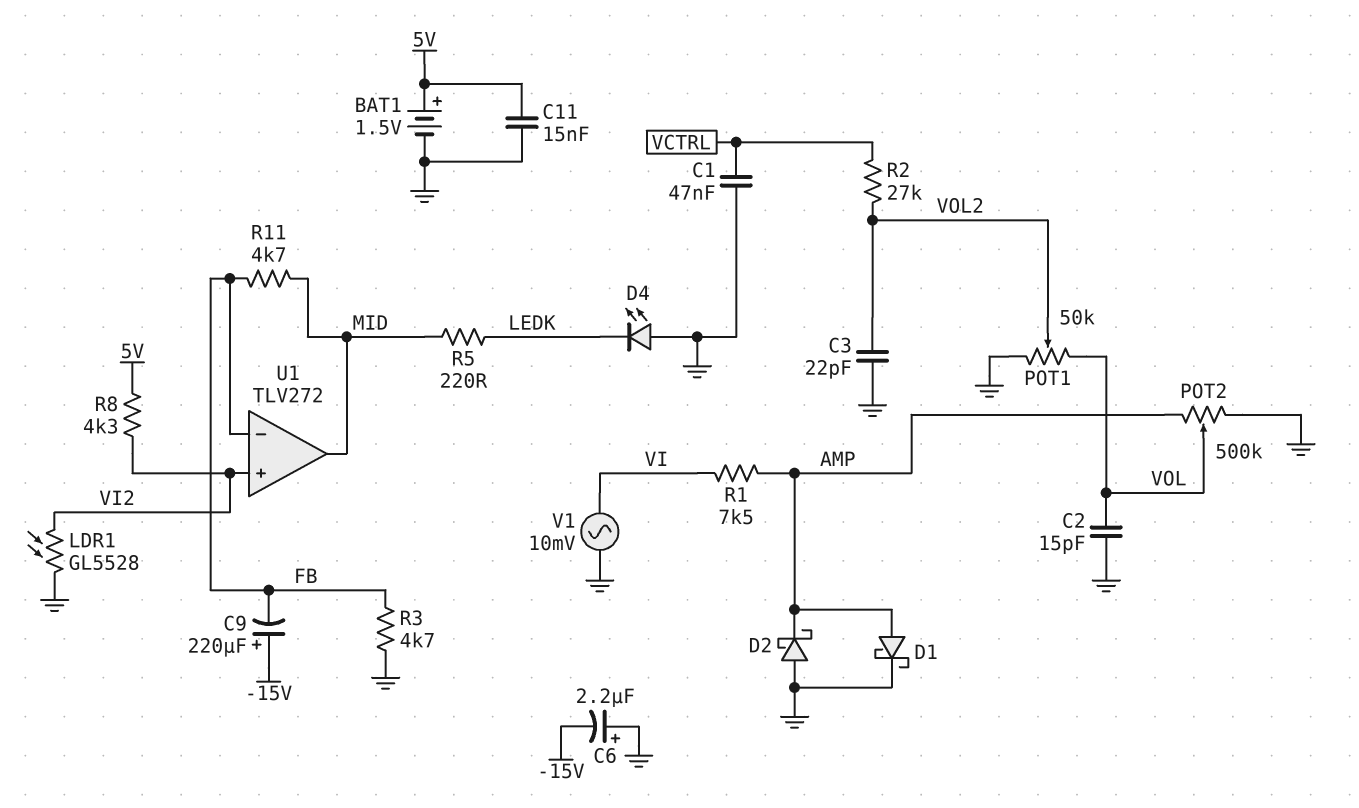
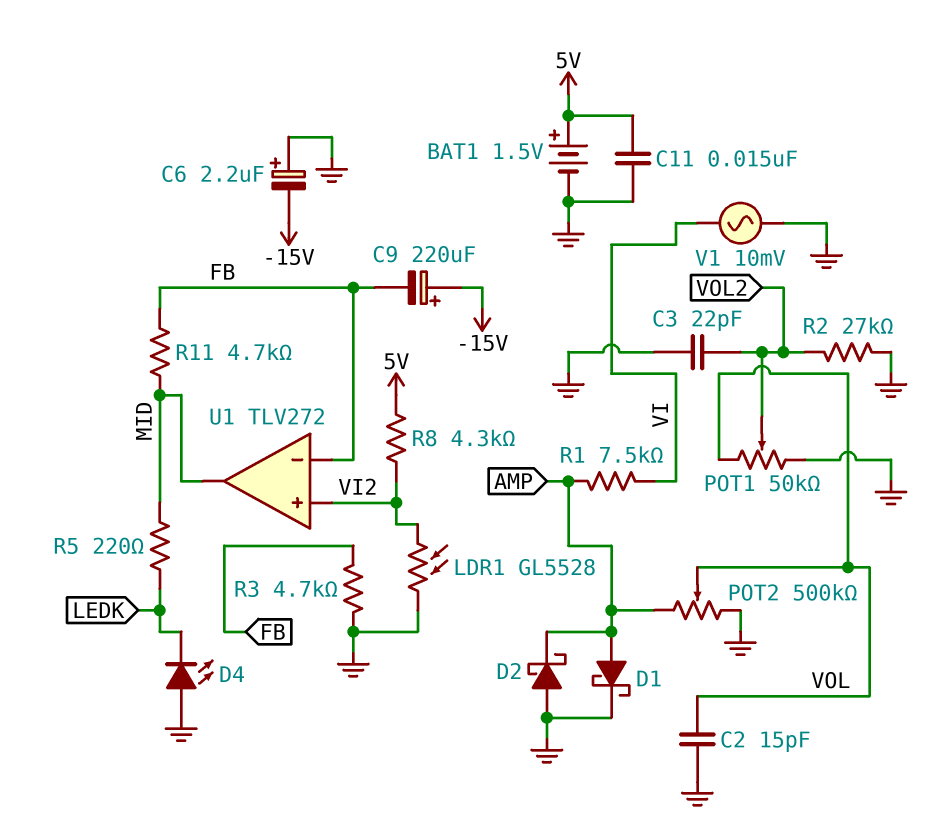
C1: 47nF (GND, VCTRL) -> none
R2: 27k (VCTRL, VOL2) -> 27k (GND, VOL2)

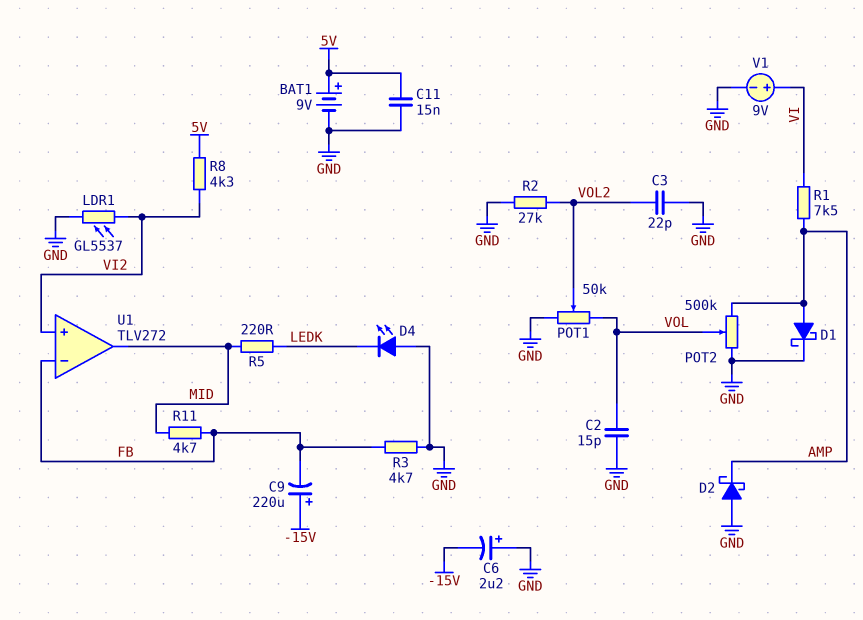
BAT1: 1.5V (plus 5V, minus GND) -> 9V (plus 5V, minus GND)
LDR1: GL5528 (GND, VI2) -> GL5537 (GND, VI2)
V1: AC 10mV (GND, VI) -> 9V (plus VI, minus GND)

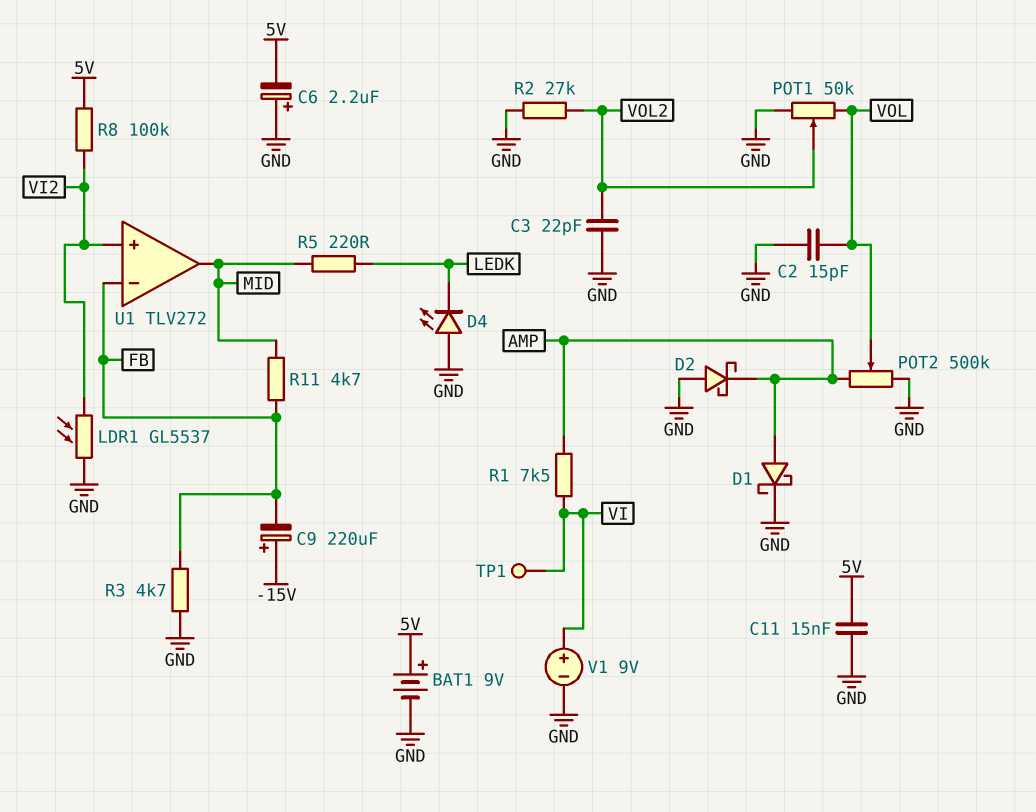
C6: 2.2uF (plus GND, minus -15V) -> 2.2uF (plus GND, minus 5V)
R8: 4.3k (5V, VI2) -> 100k (5V, VI2)
TP1: none -> test point (VI)

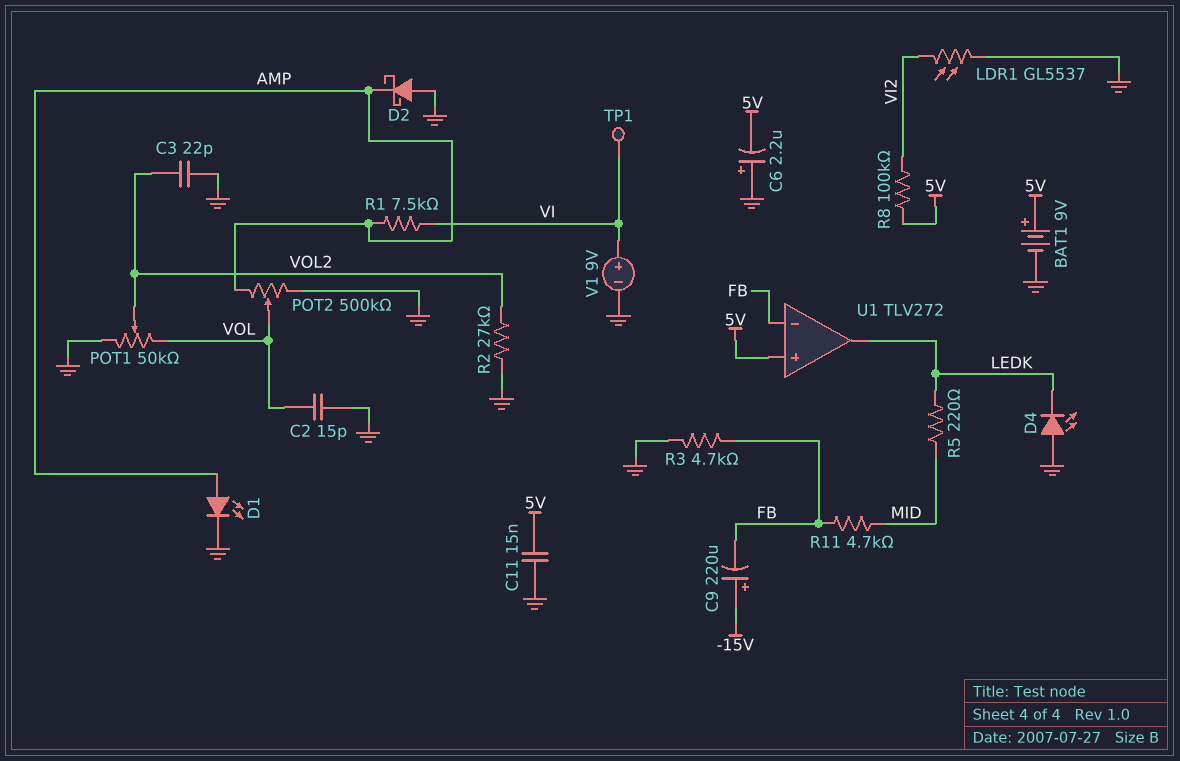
D1: schottky (A AMP, K GND) -> LED (A AMP, K GND)
U1 pin in+: VI2 -> 5V
U1 pin out: MID -> LEDK

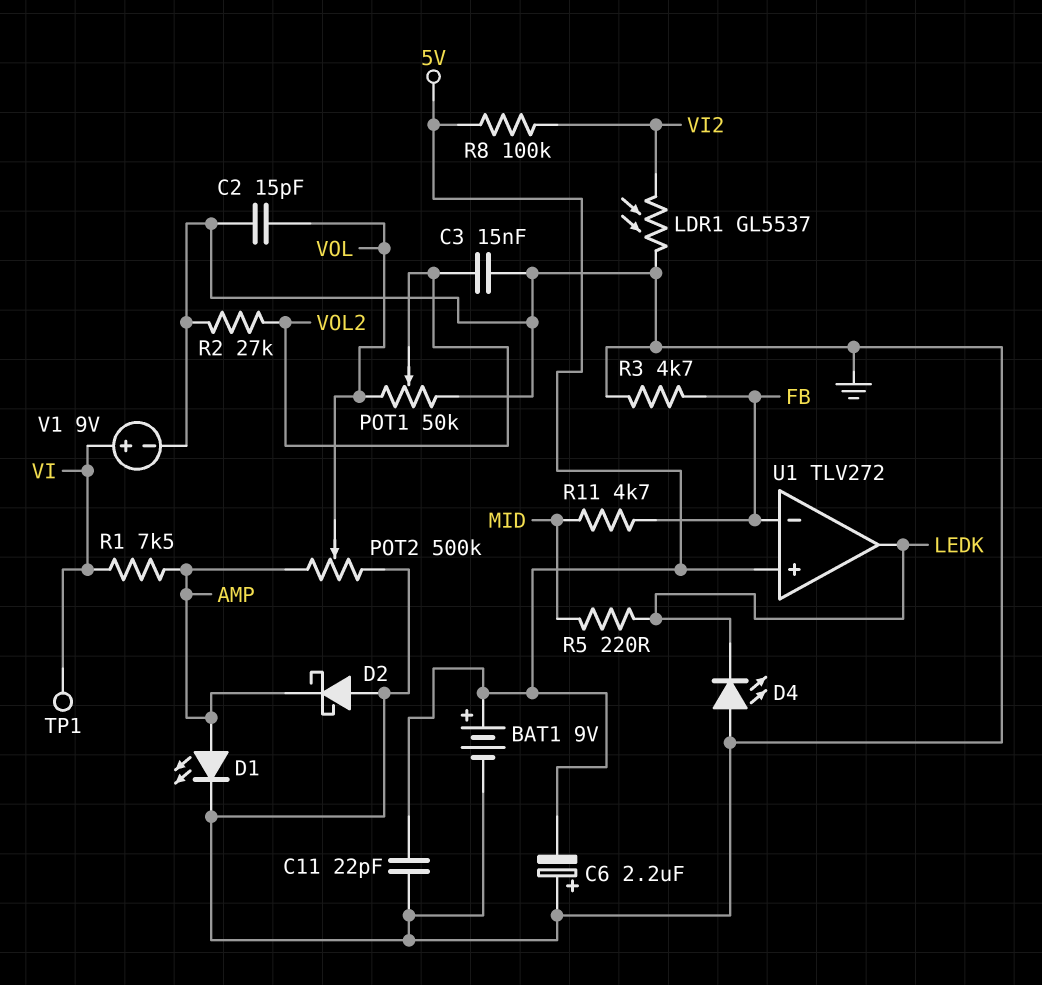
C3: 22pF (GND, VOL2) -> 15nF (GND, VOL2)
C9: 220uF (plus -15V, minus FB) -> none
C11: 15nF (5V, GND) -> 22pF (5V, GND)

